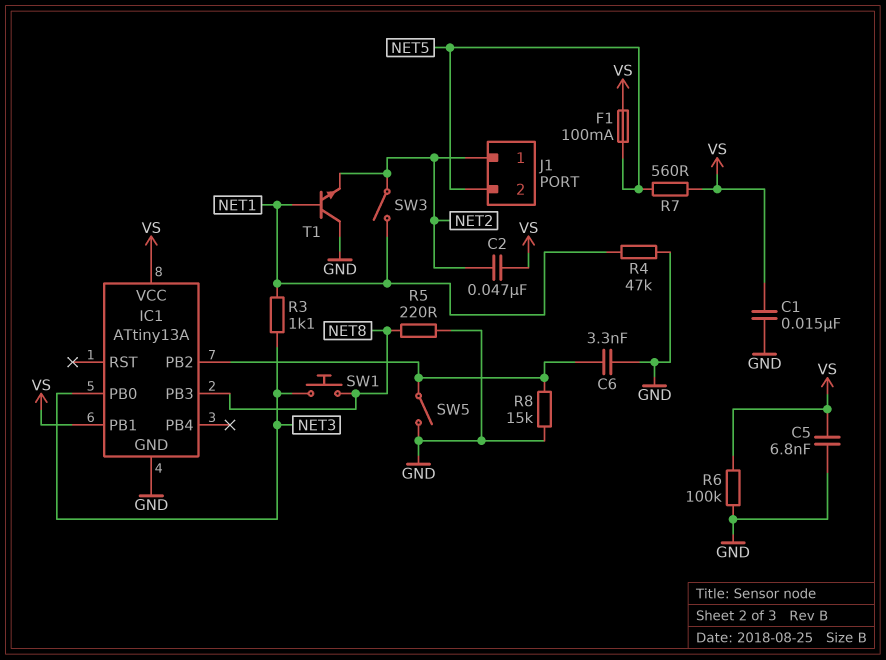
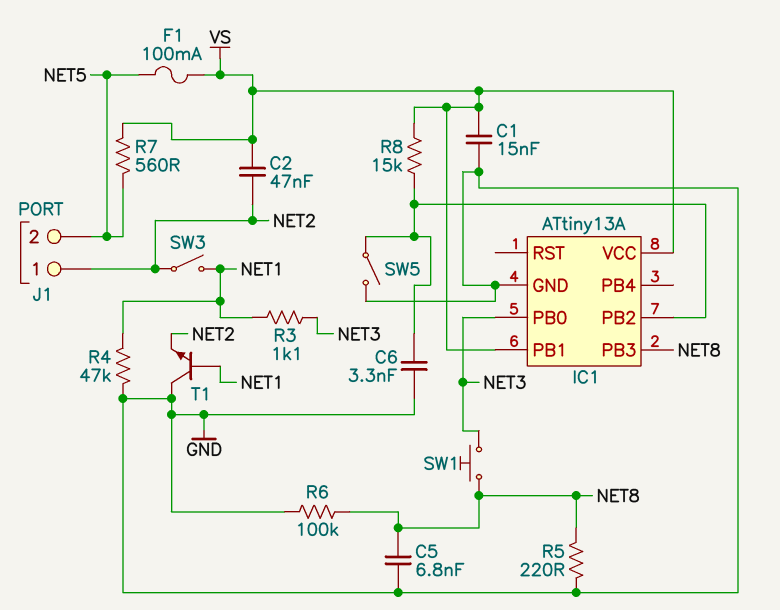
C5: 6.8nF (GND, VS) -> 6.8nF (GND, NET8)
R6: 100k (GND, VS) -> 100k (GND, NET8)
R8: 15k (GND, IC1/PB2) -> 15k (IC1/PB2, VS)

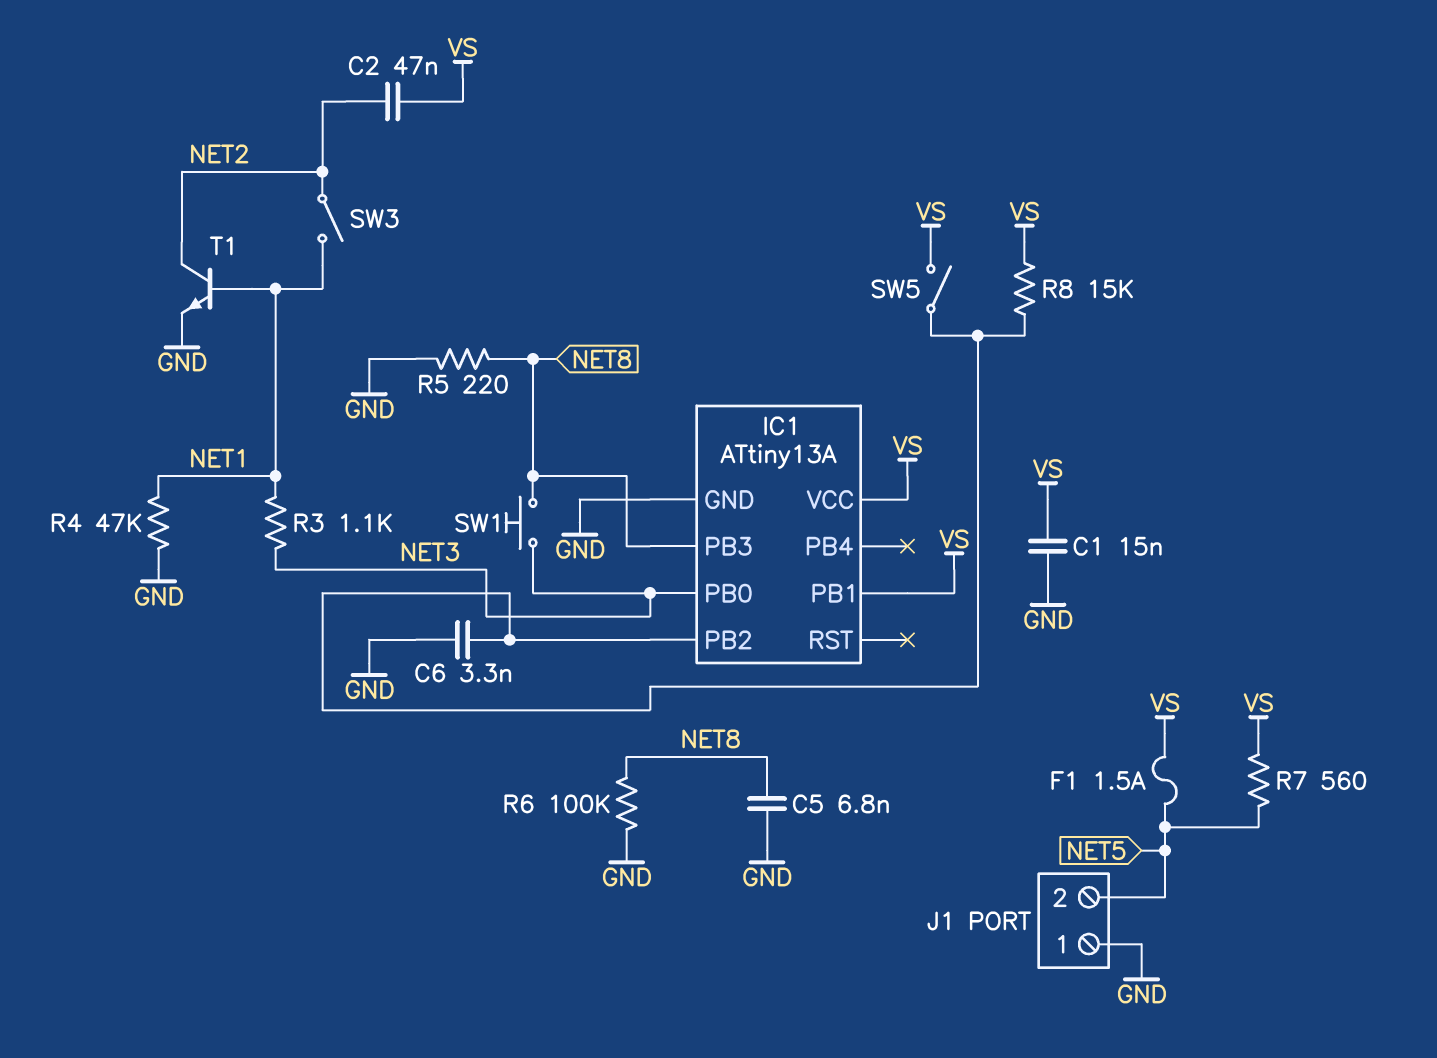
F1: 100mA (NET5, VS) -> 1.5A (NET5, VS)
J1 pin 1: NET2 -> GND
SW5: switch (GND, IC1/PB2) -> switch (IC1/PB2, VS)
T1: NPN (B NET1, C GND, E NET2) -> NPN (B NET1, C NET2, E GND)

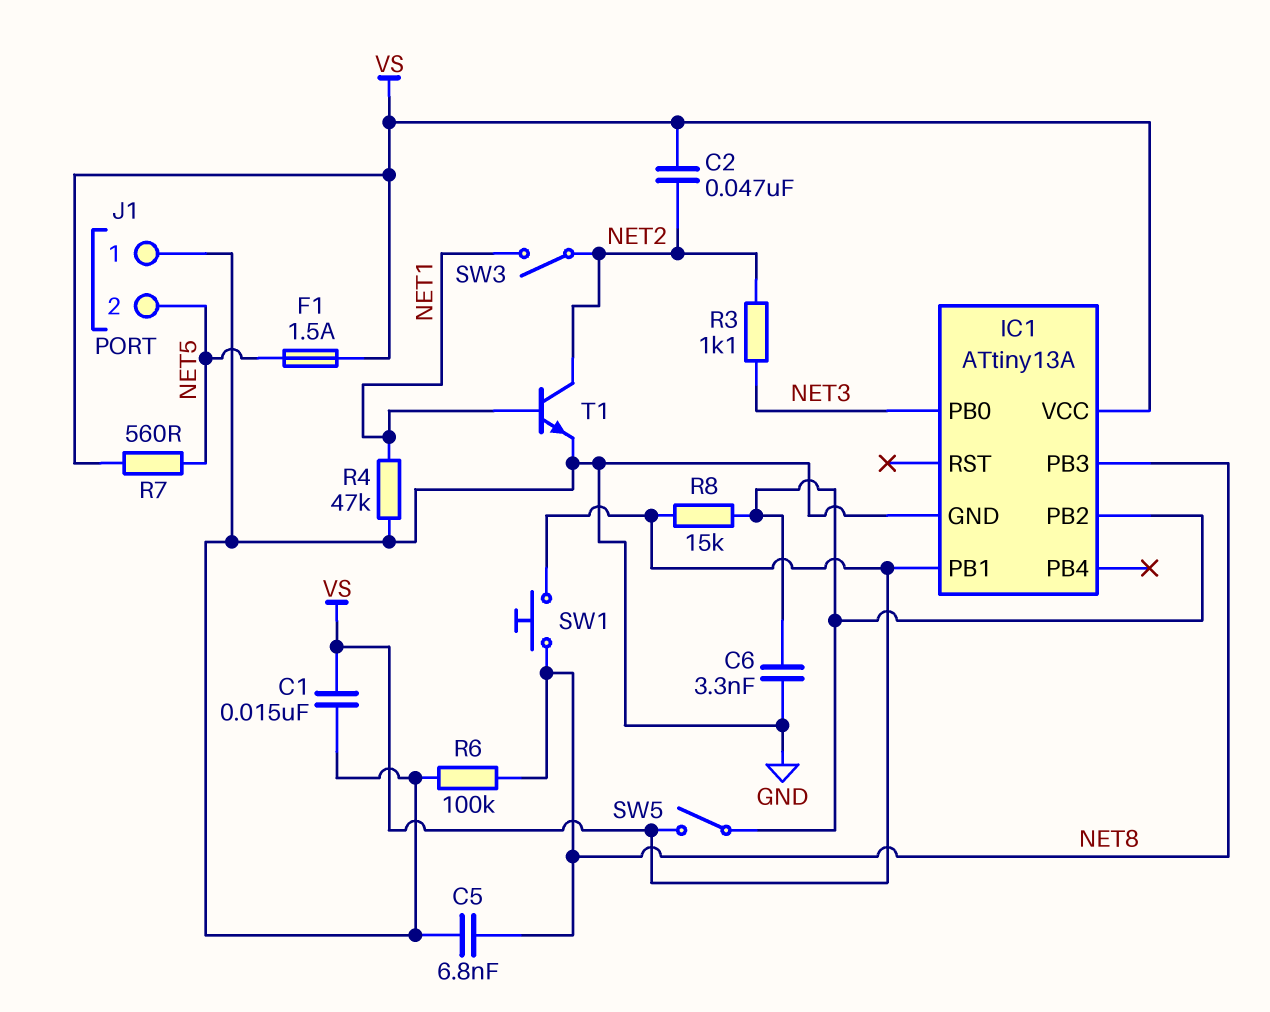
R3: 1.1k (NET1, NET3) -> 1.1k (NET2, NET3)
R5: 220 (GND, NET8) -> none
SW1: button (NET3, NET8) -> button (NET8, VS)

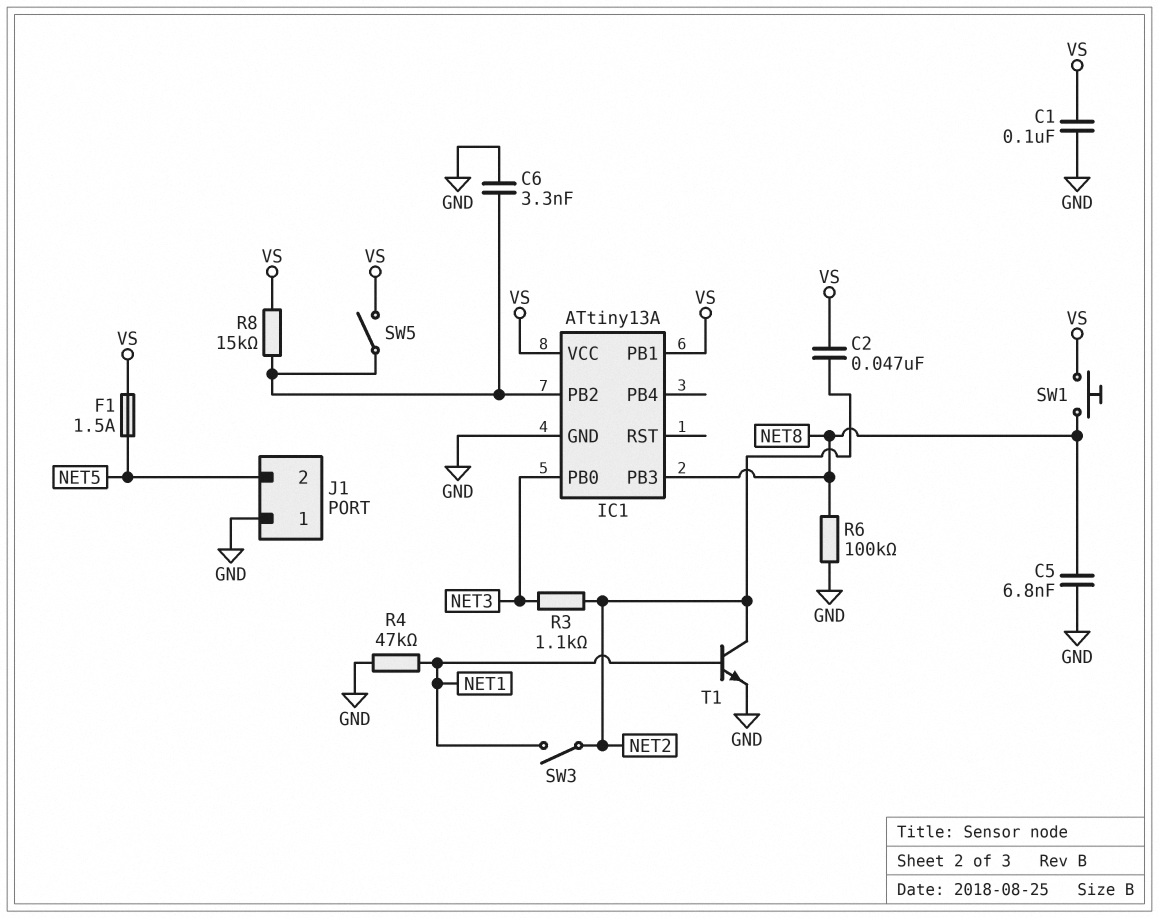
C1: 15nF (GND, VS) -> 100nF (GND, VS)
R7: 560 (NET5, VS) -> none

